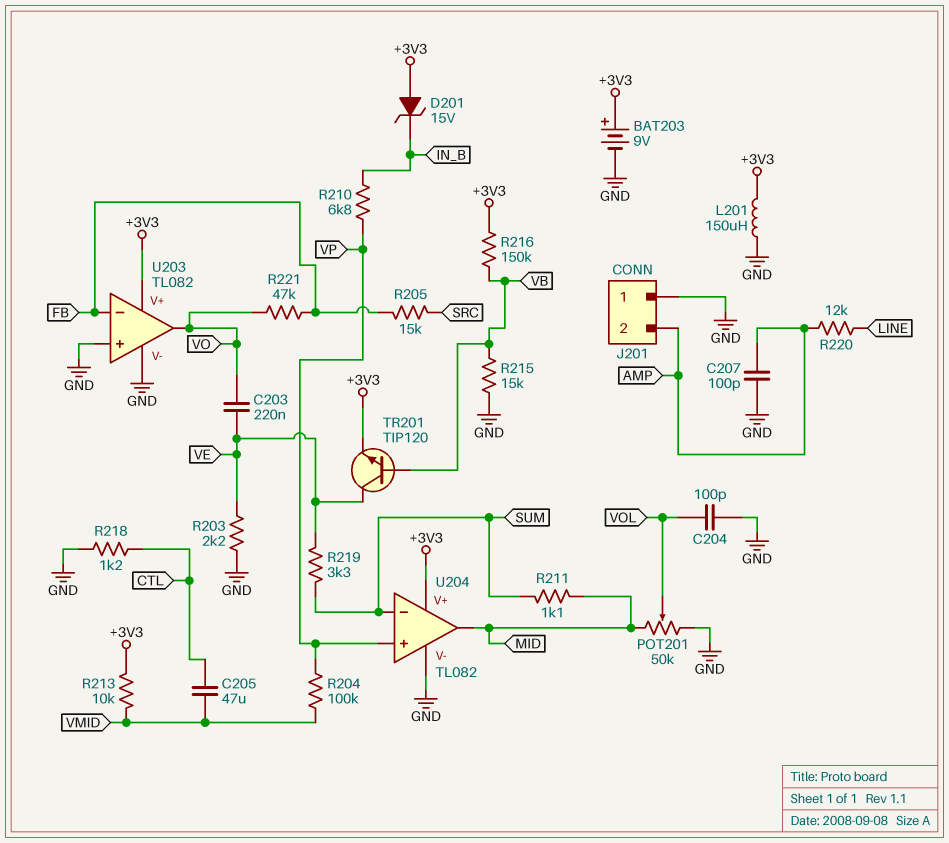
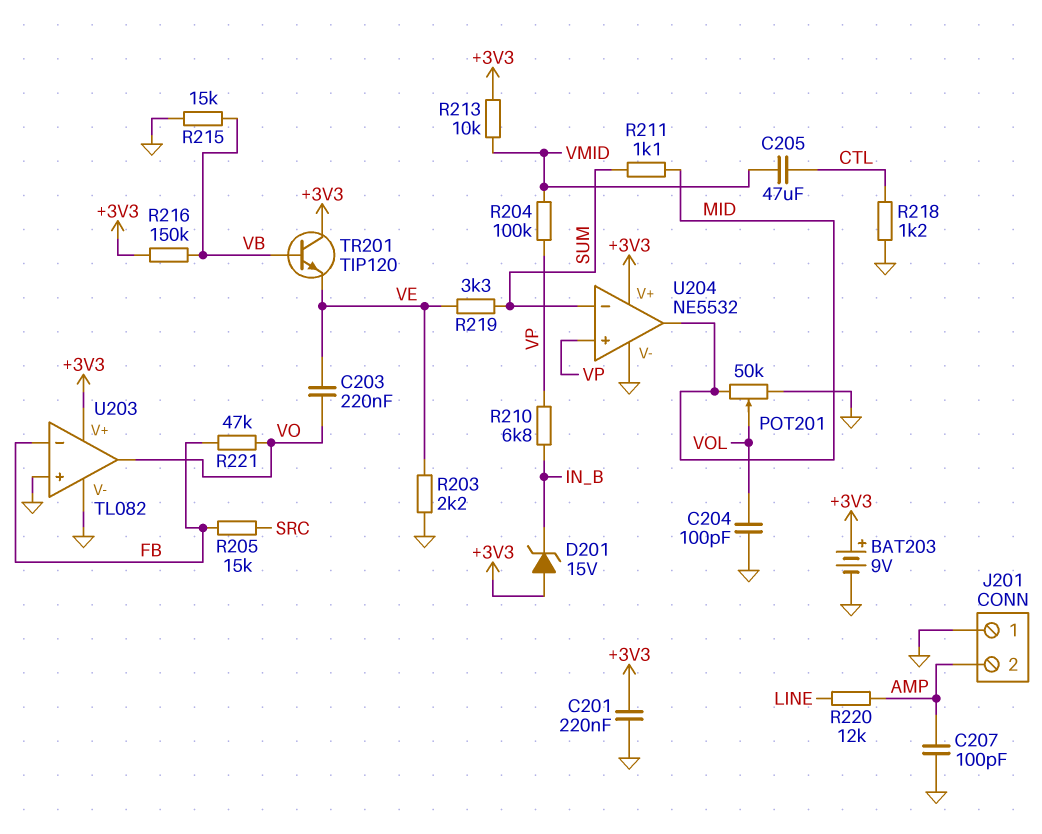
C201: none -> 220nF (+3V3, GND)
L201: 150uH (+3V3, GND) -> none
TR201: NPN TIP120 (B VB, C VE, E +3V3) -> NPN TIP120 (B VB, C +3V3, E VE)
U204: TL082 -> NE5532

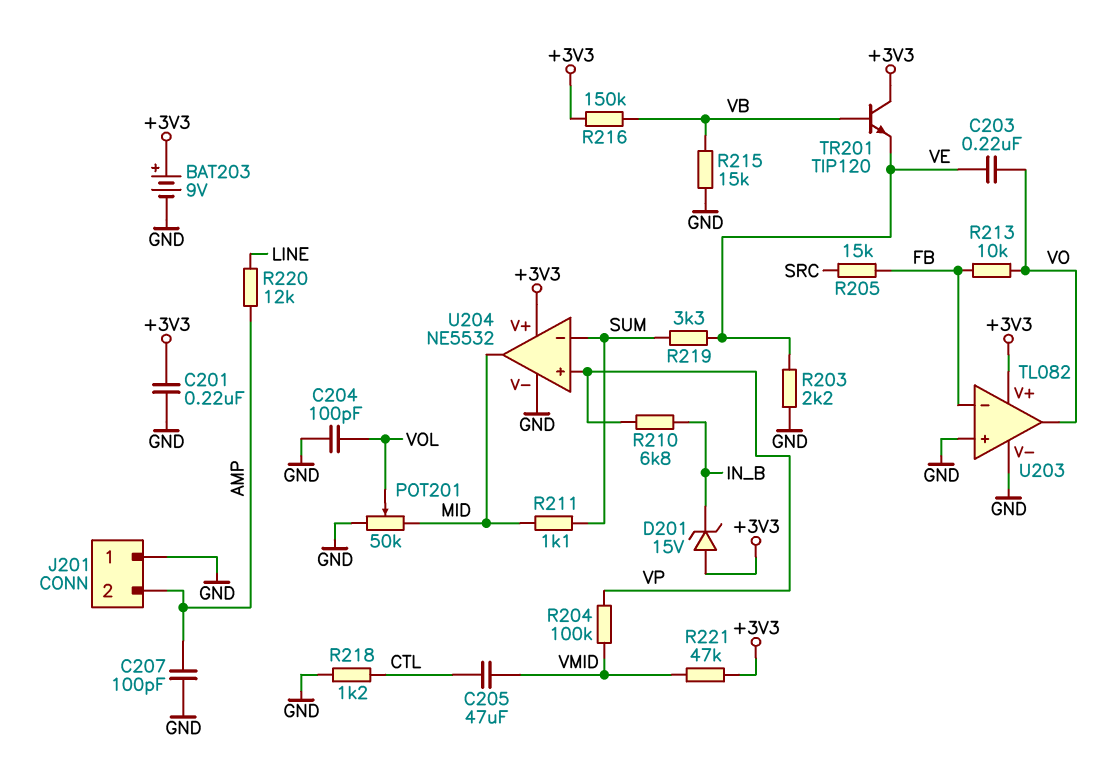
R213: 10k (+3V3, VMID) -> 10k (FB, VO)
R221: 47k (FB, VO) -> 47k (+3V3, VMID)

